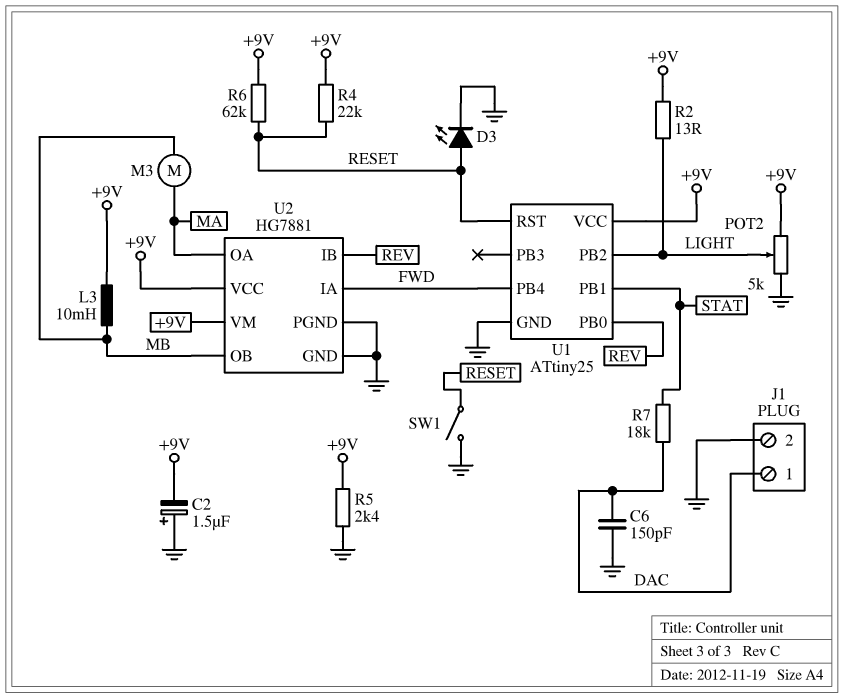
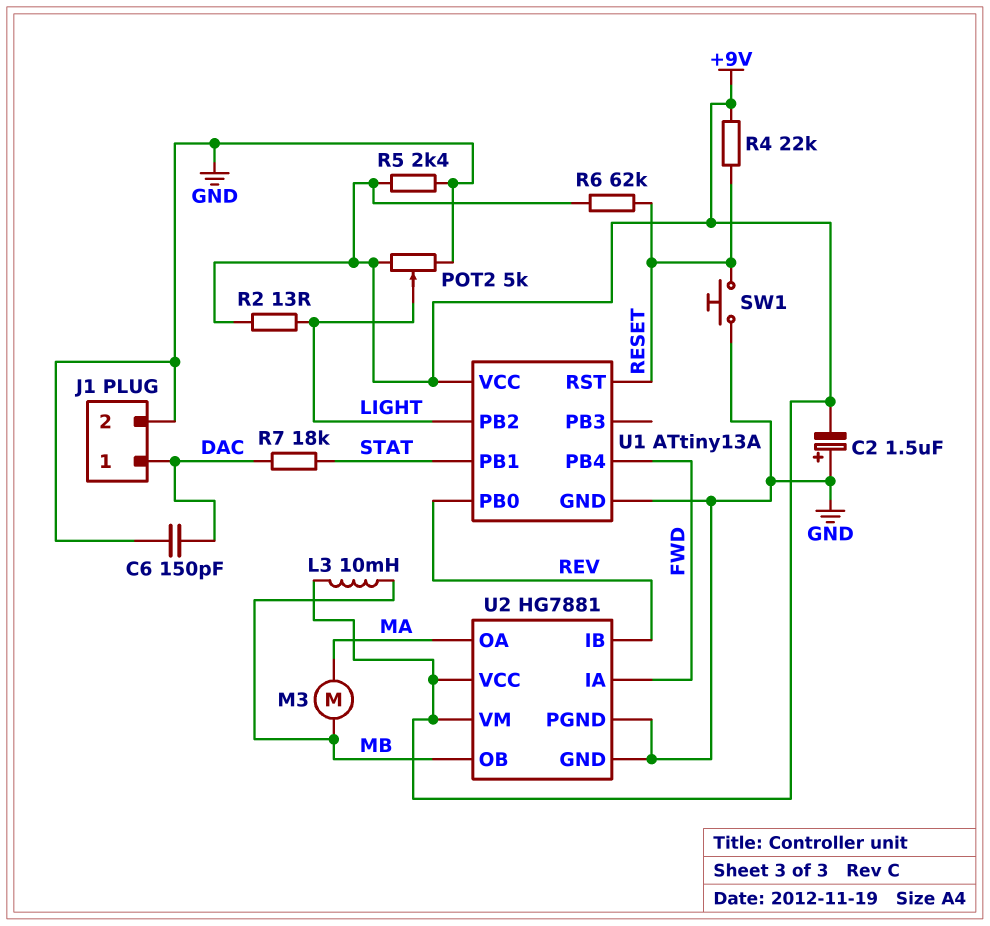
D3: LED (A RESET, K GND) -> none
SW1: switch (GND, RESET) -> button (GND, RESET)
U1: ATtiny25 -> ATtiny13A

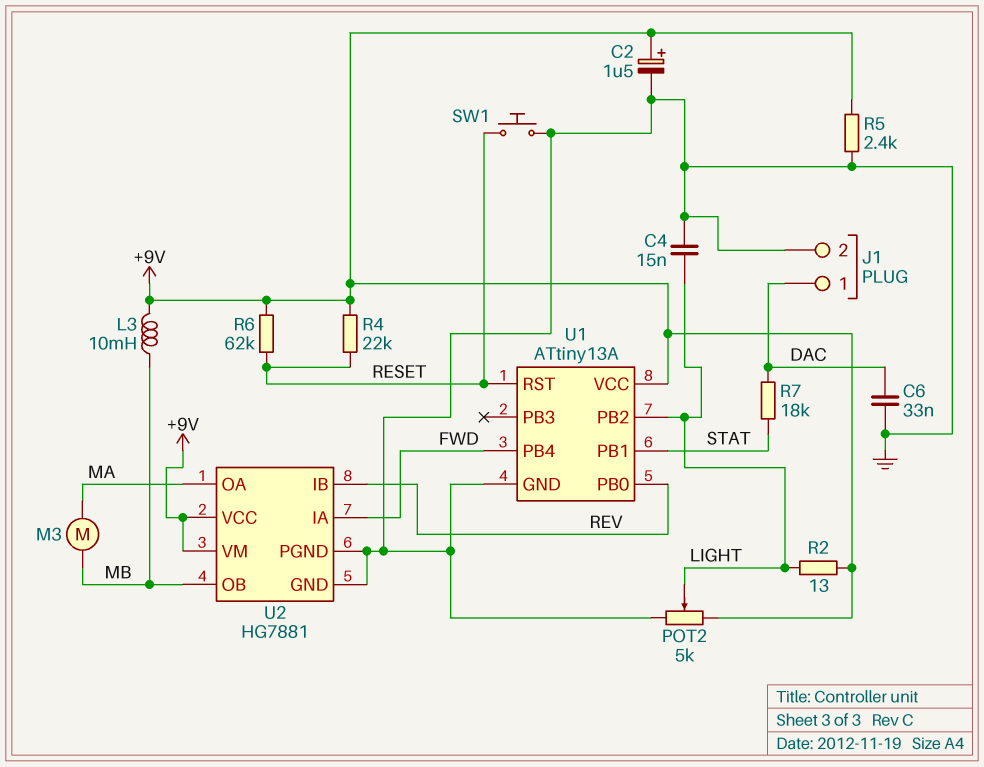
C2: 1.5uF (plus GND, minus +9V) -> 1.5uF (plus +9V, minus GND)
C4: none -> 15nF (GND, LIGHT)
C6: 150pF (DAC, GND) -> 33nF (DAC, GND)

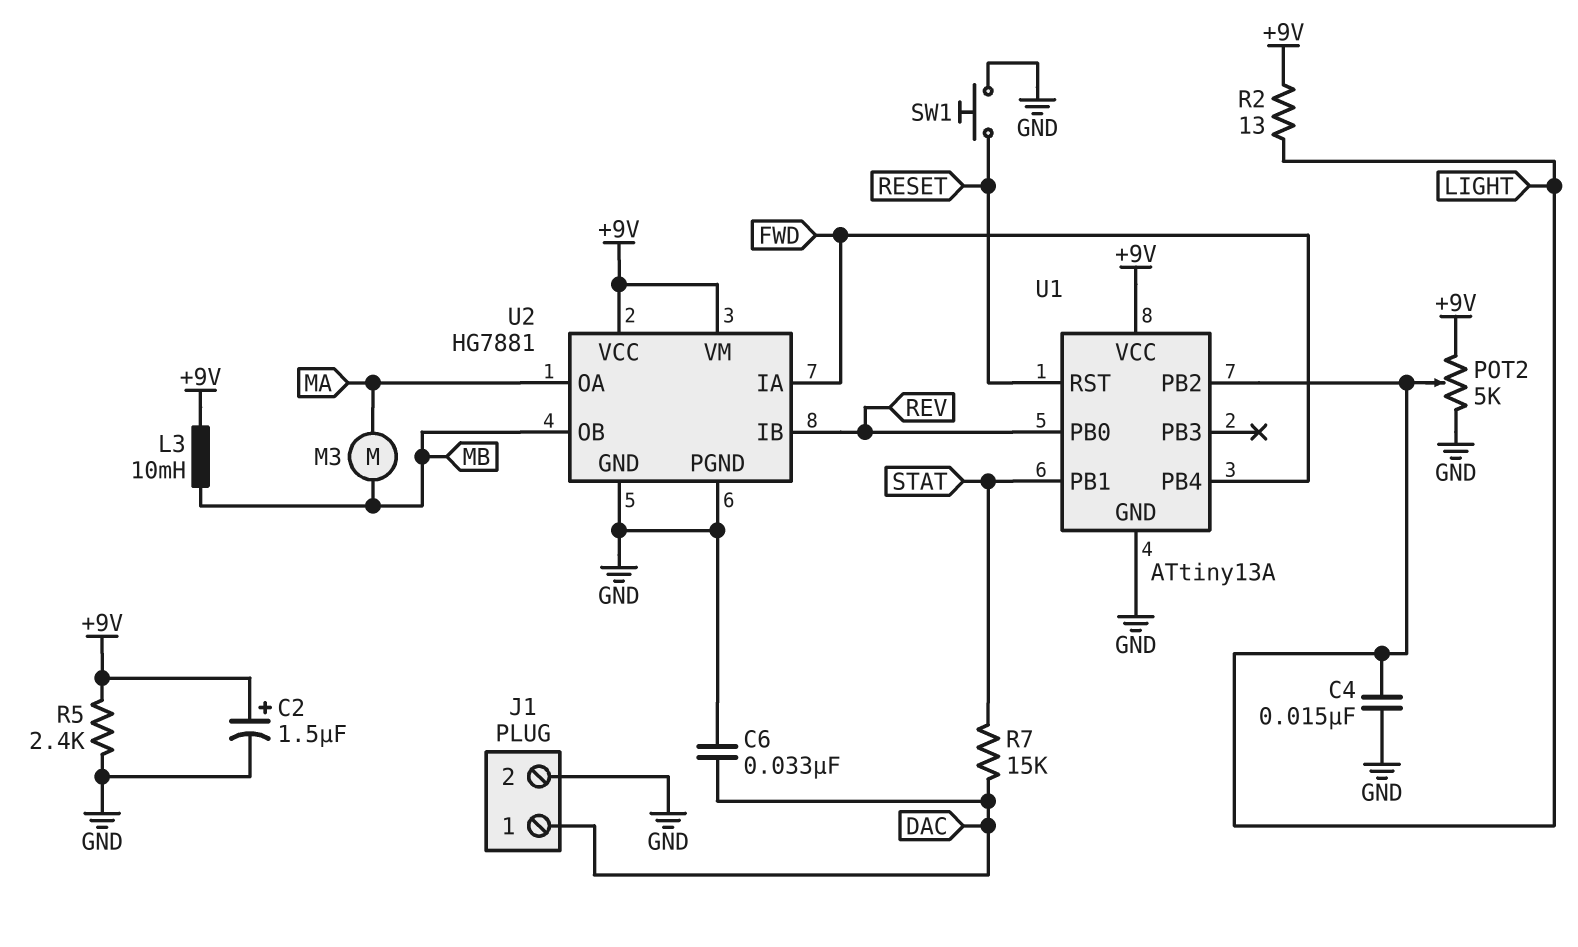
R4: 22k (+9V, RESET) -> none
R6: 62k (+9V, RESET) -> none
R7: 18k (DAC, STAT) -> 15k (DAC, STAT)

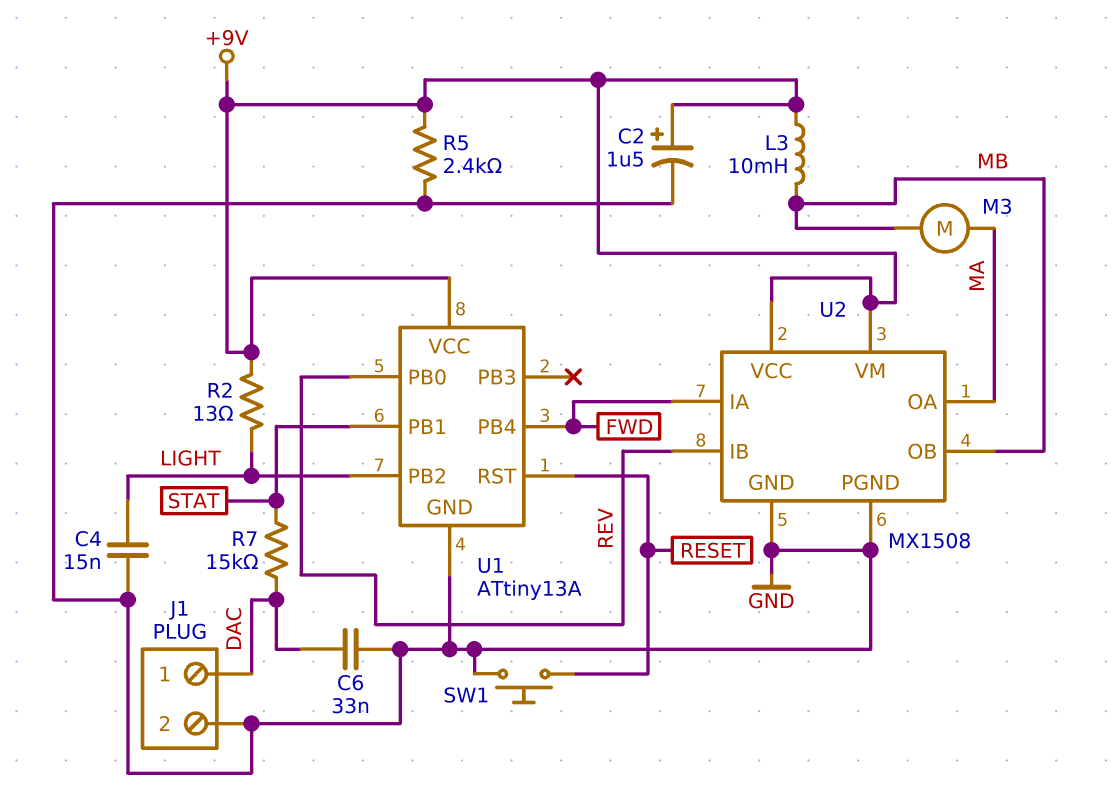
POT2: 5k (+9V, GND, wiper LIGHT) -> none
U2: HG7881 -> MX1508

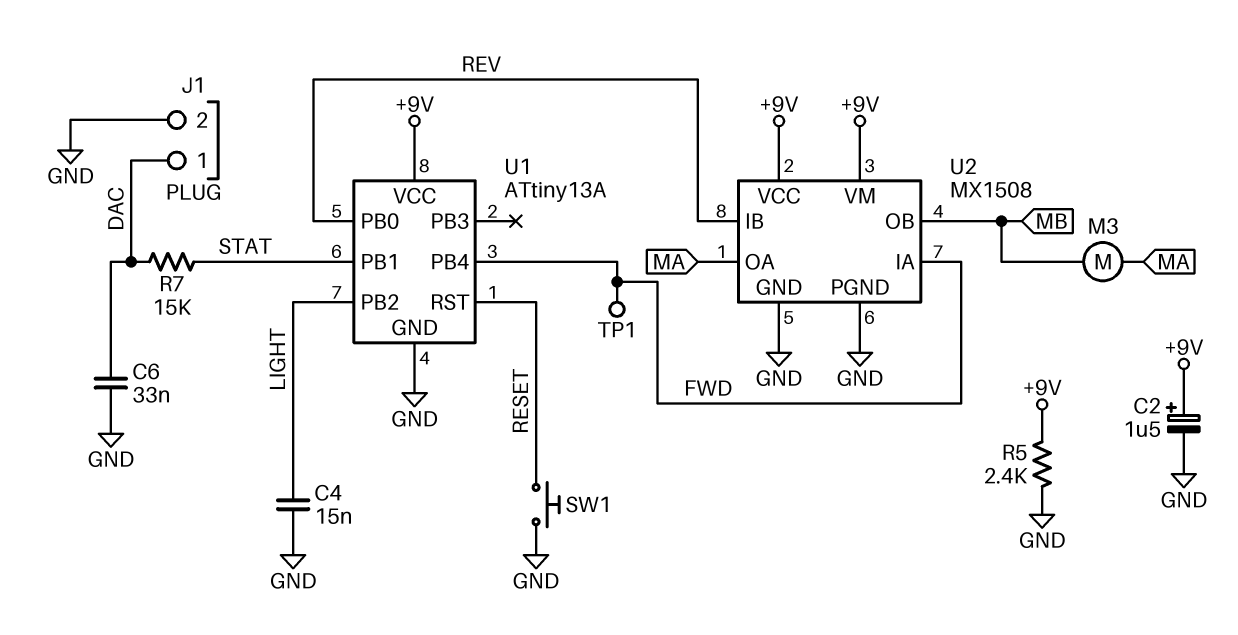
L3: 10mH (+9V, MB) -> none
R2: 13 (+9V, LIGHT) -> none
TP1: none -> test point (FWD)

